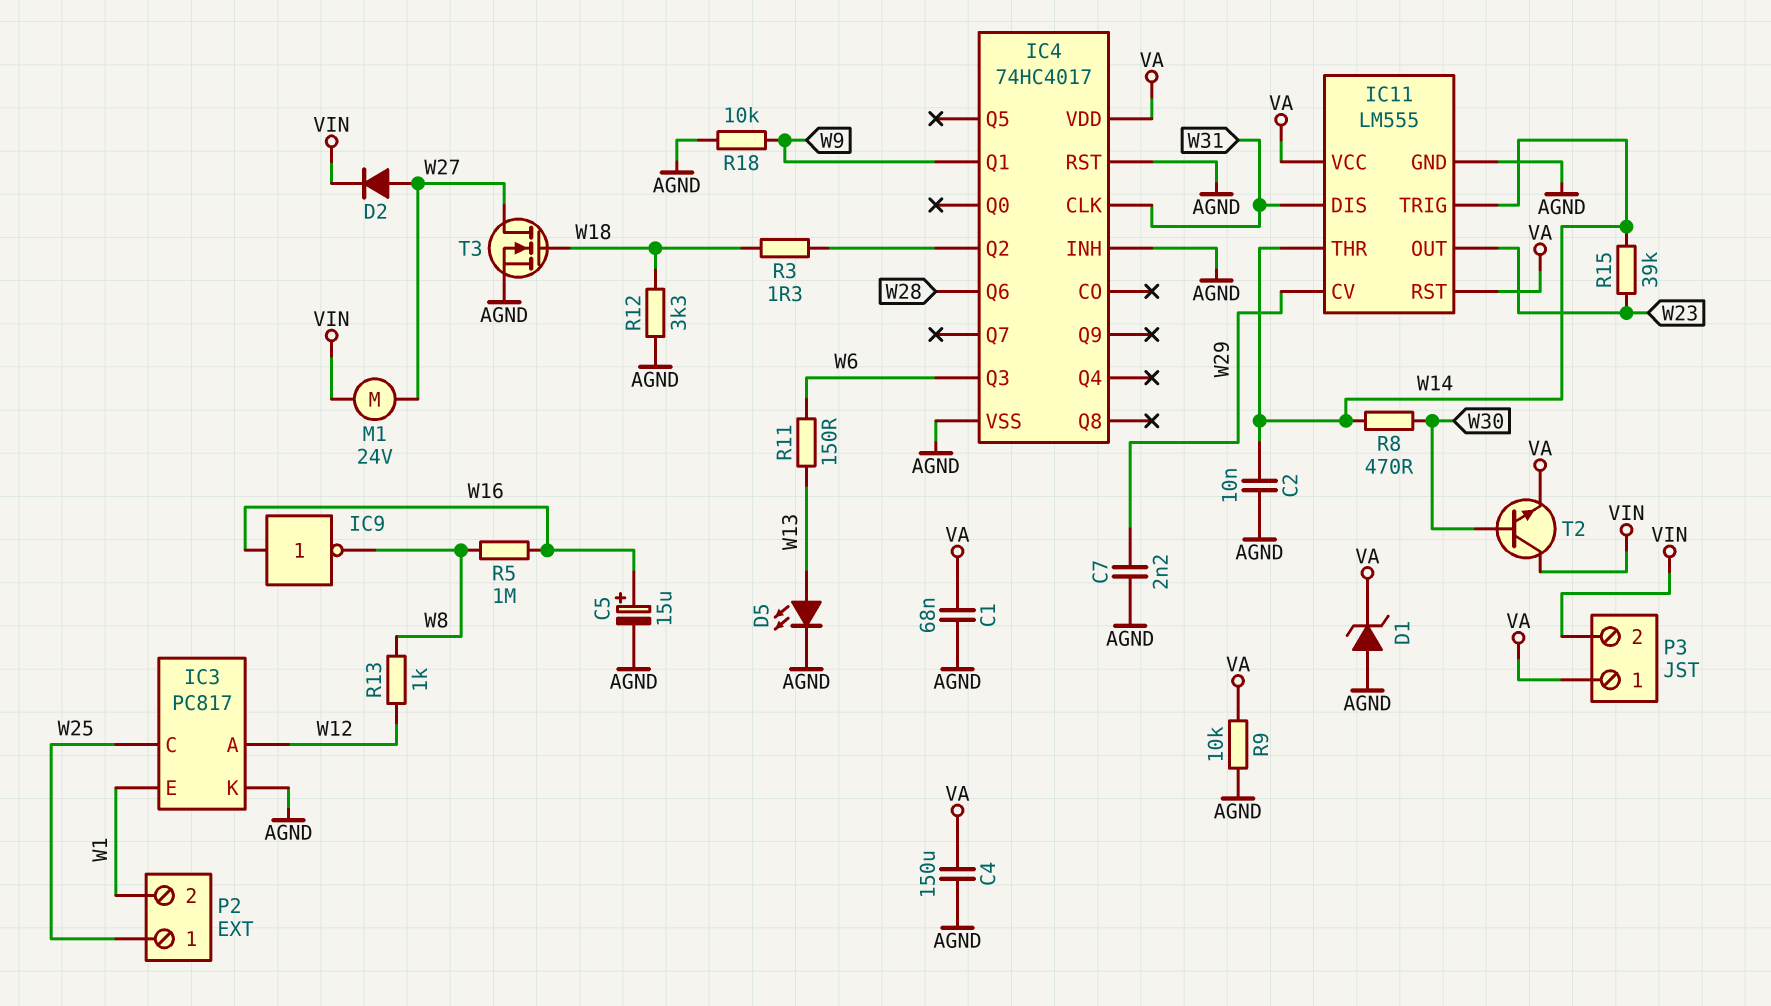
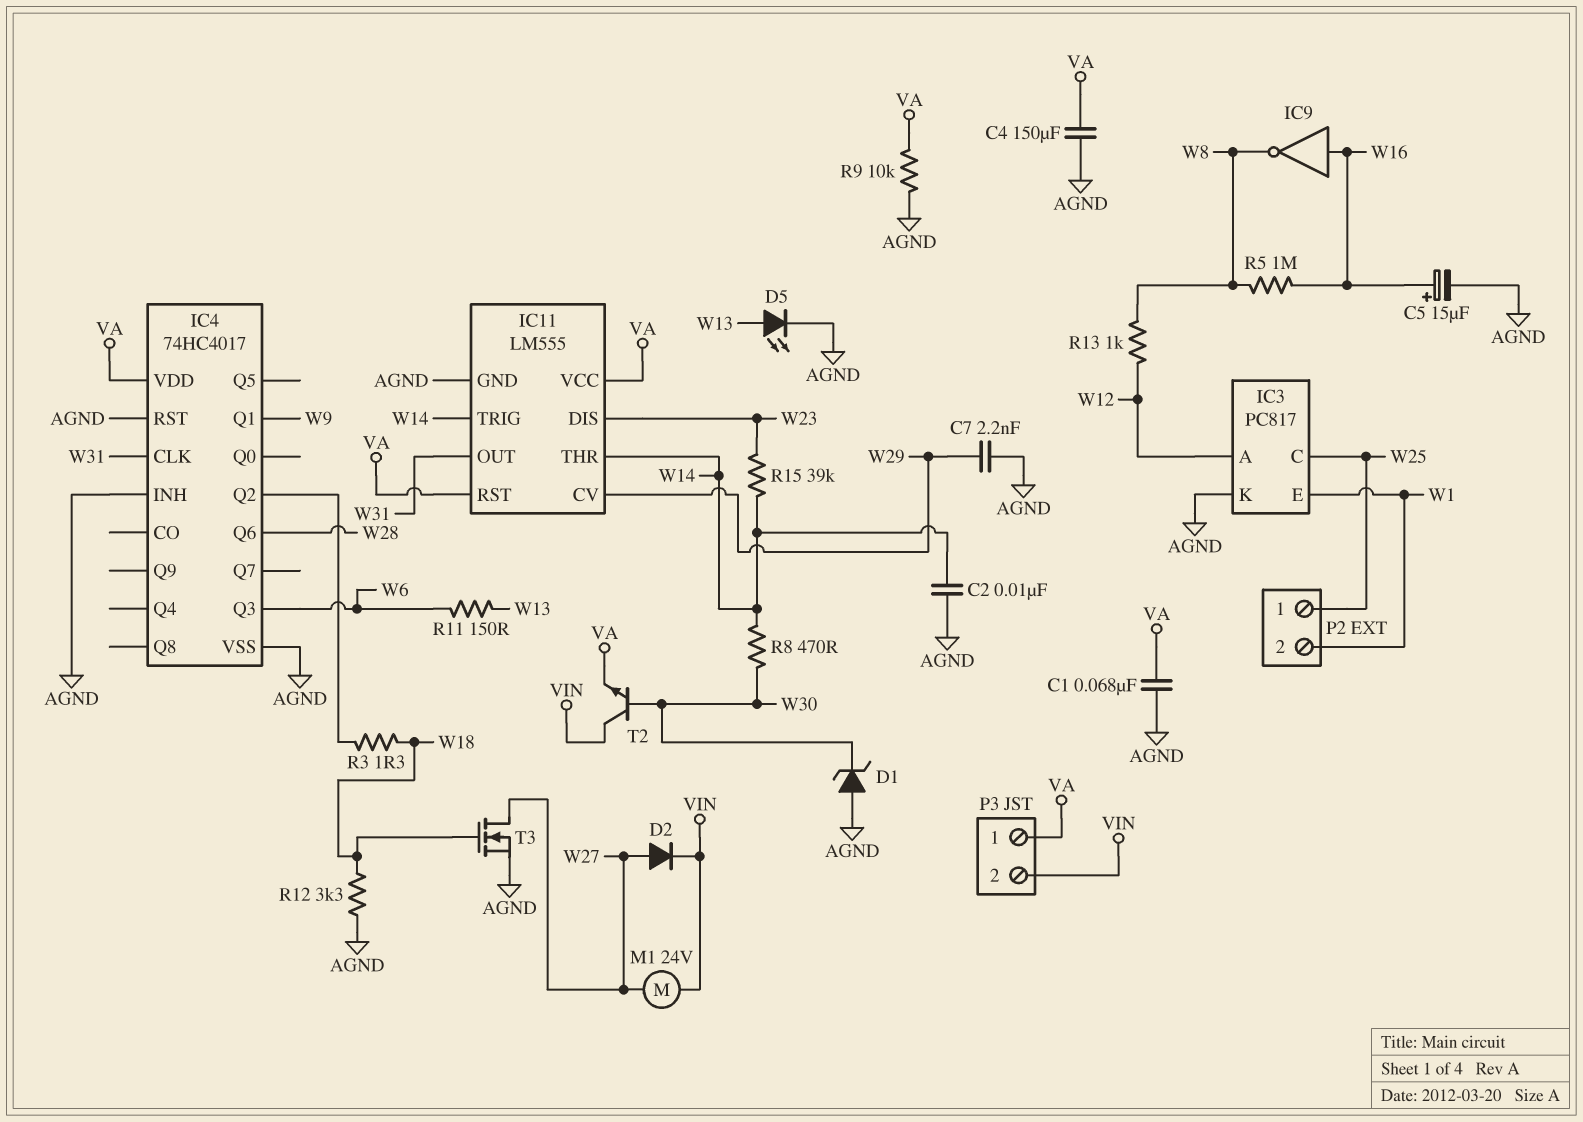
D1: zener (A AGND, K VA) -> zener (A AGND, K W30)
IC11 pin DIS: W31 -> W23
IC11 pin OUT: W23 -> W31
R18: 10k (AGND, W9) -> none

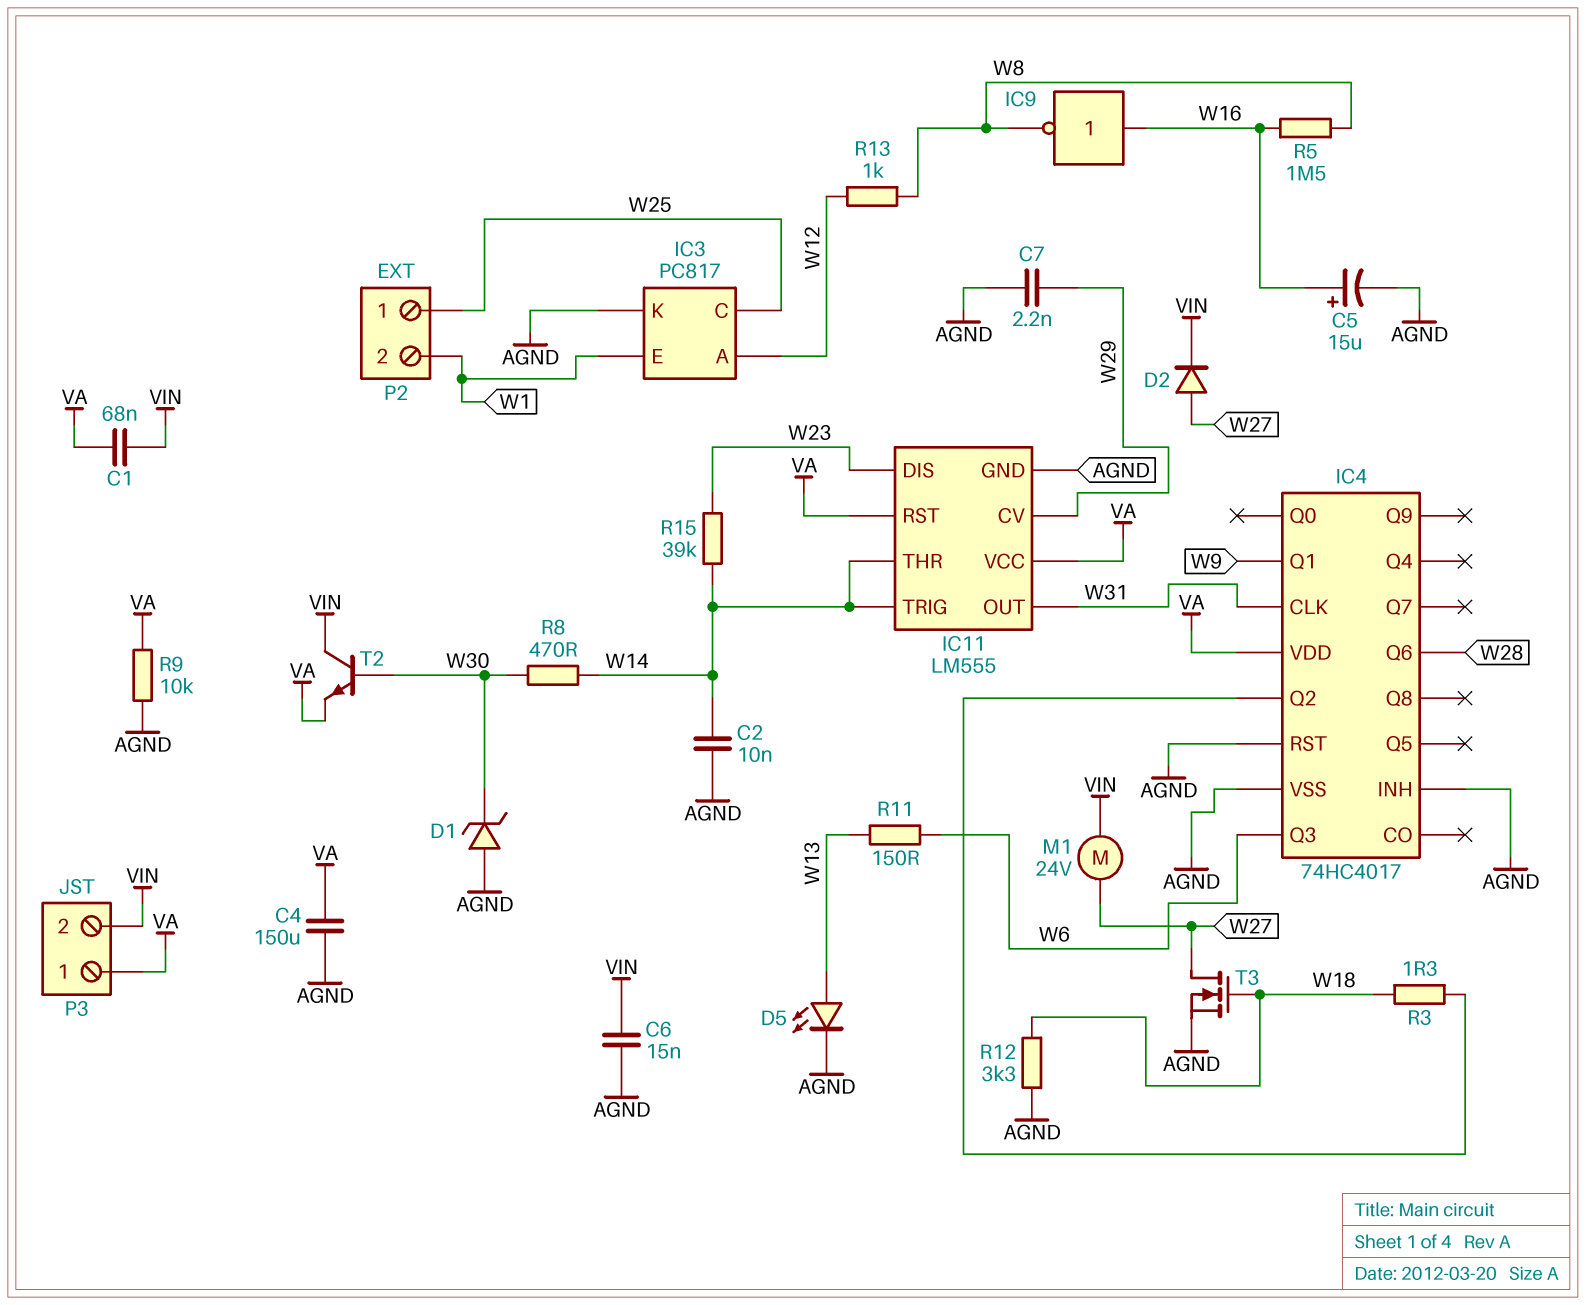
C1: 68nF (AGND, VA) -> 68nF (VA, VIN)
C6: none -> 15nF (AGND, VIN)
R5: 1M (W8, W16) -> 1.5M (W8, W16)

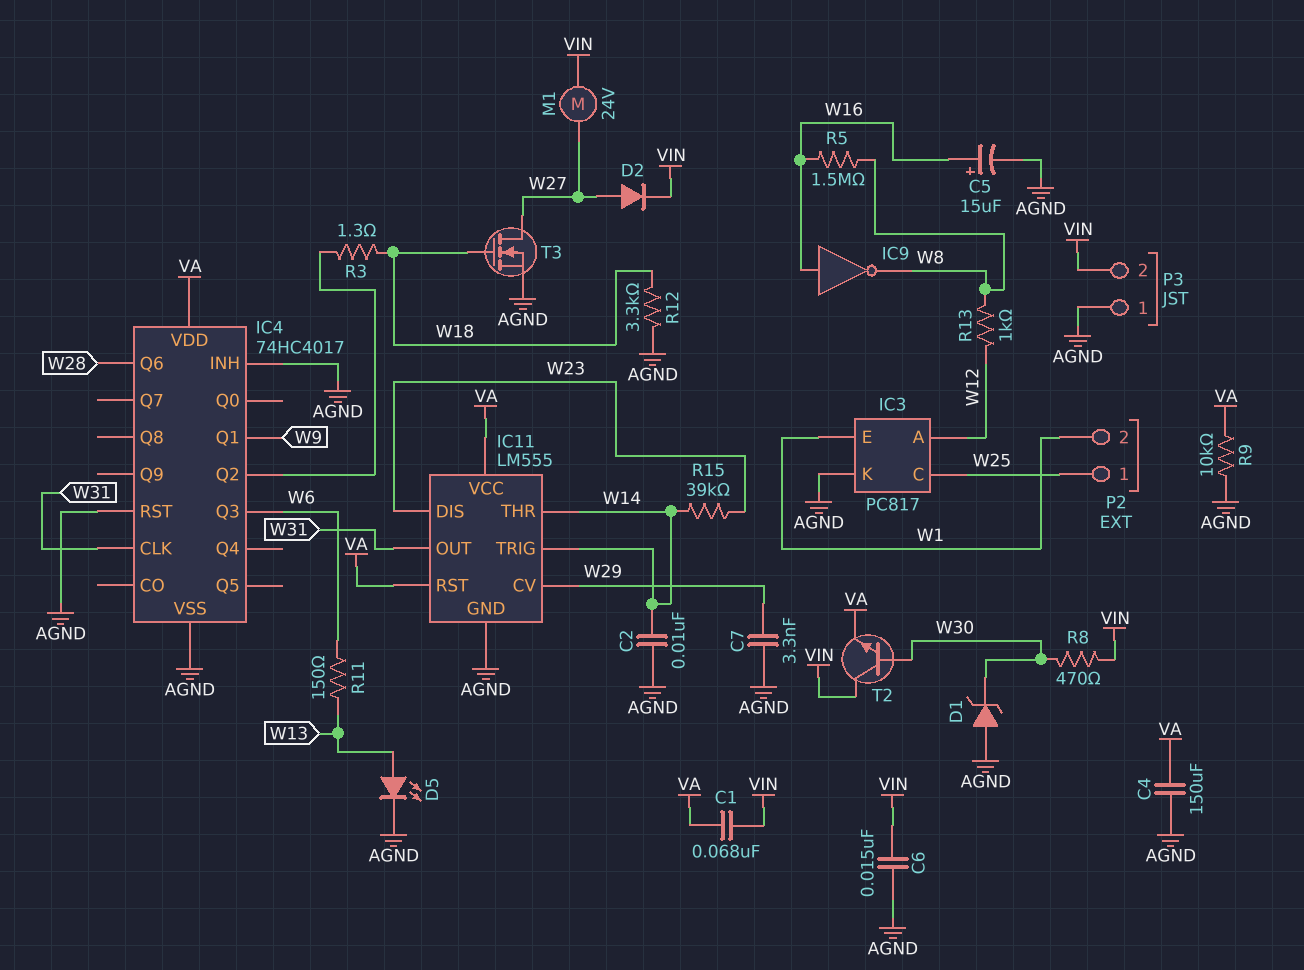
C7: 2.2nF (AGND, W29) -> 3.3nF (AGND, W29)
P3 pin 1: VA -> AGND
R8: 470 (W14, W30) -> 470 (VIN, W30)

